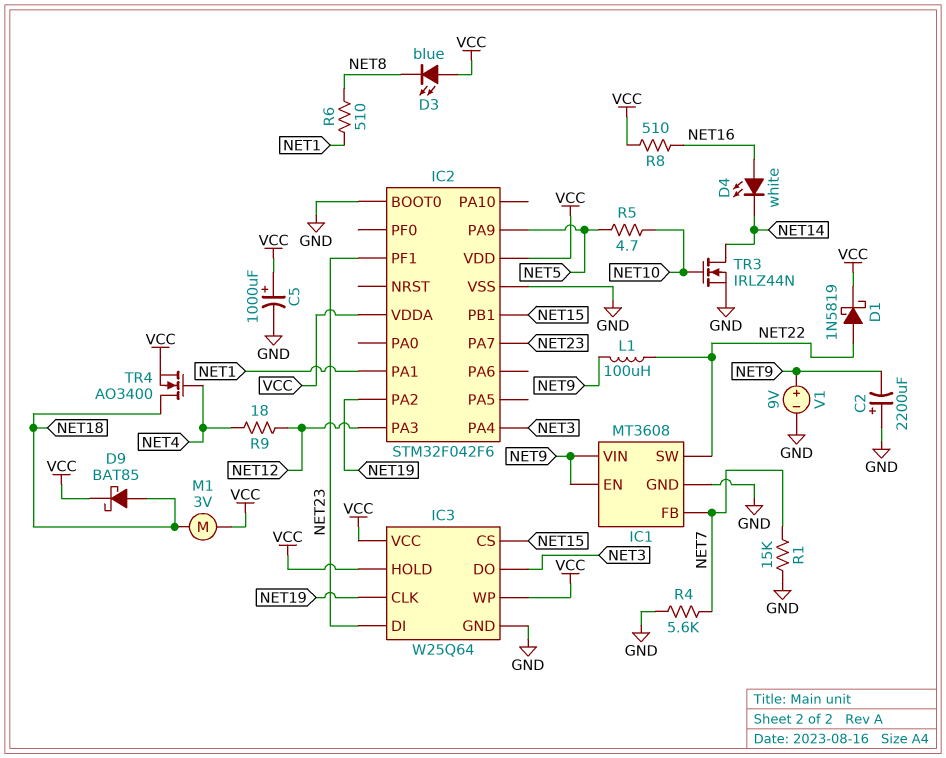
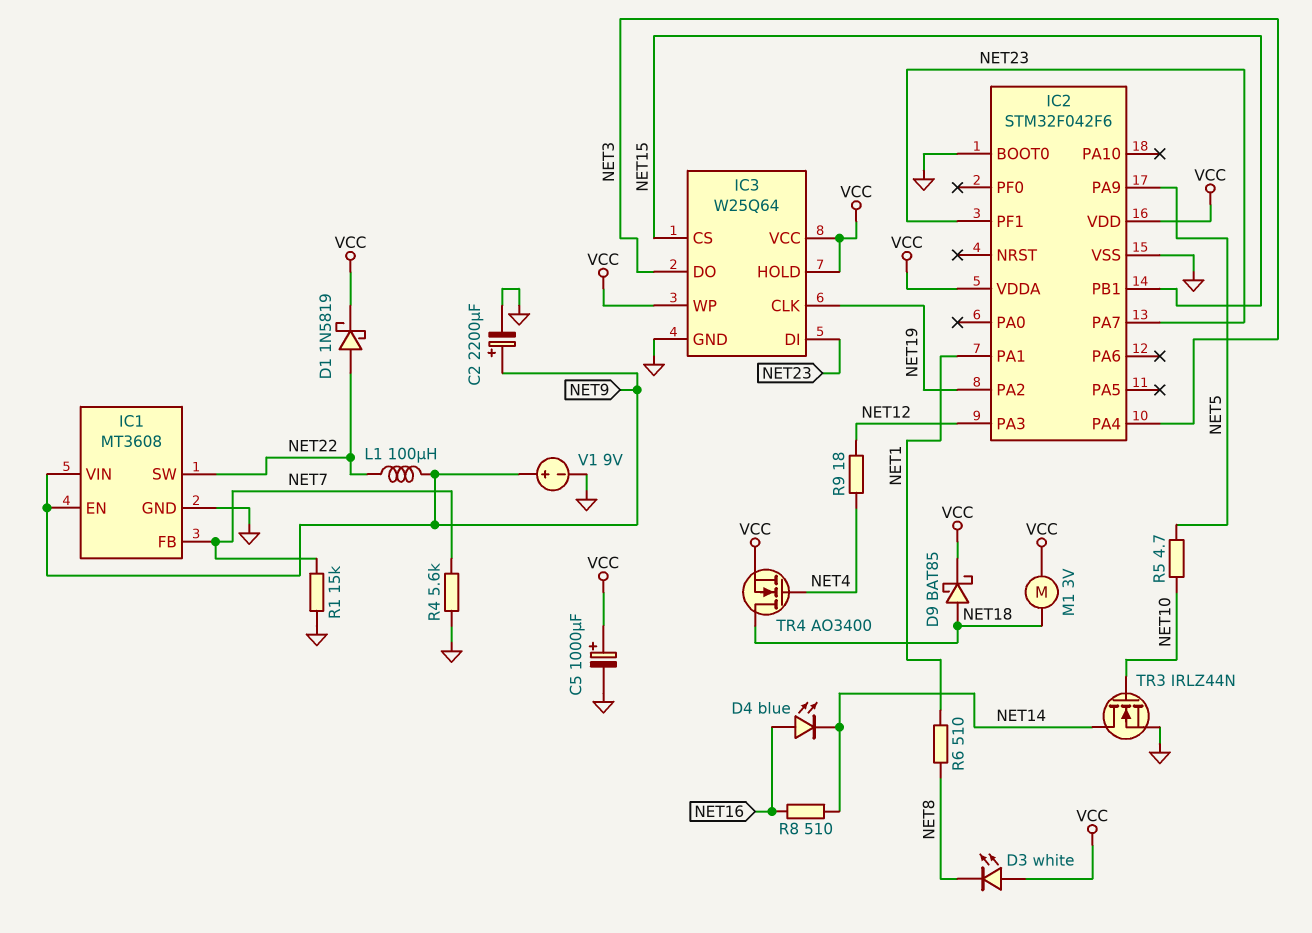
C2: 2200uF (plus GND, minus NET9) -> 2200uF (plus NET9, minus GND)
D3: LED blue (A VCC, K NET8) -> LED white (A VCC, K NET8)
D4: LED white (A NET16, K NET14) -> LED blue (A NET16, K NET14)
R8: 510 (NET16, VCC) -> 510 (NET14, NET16)

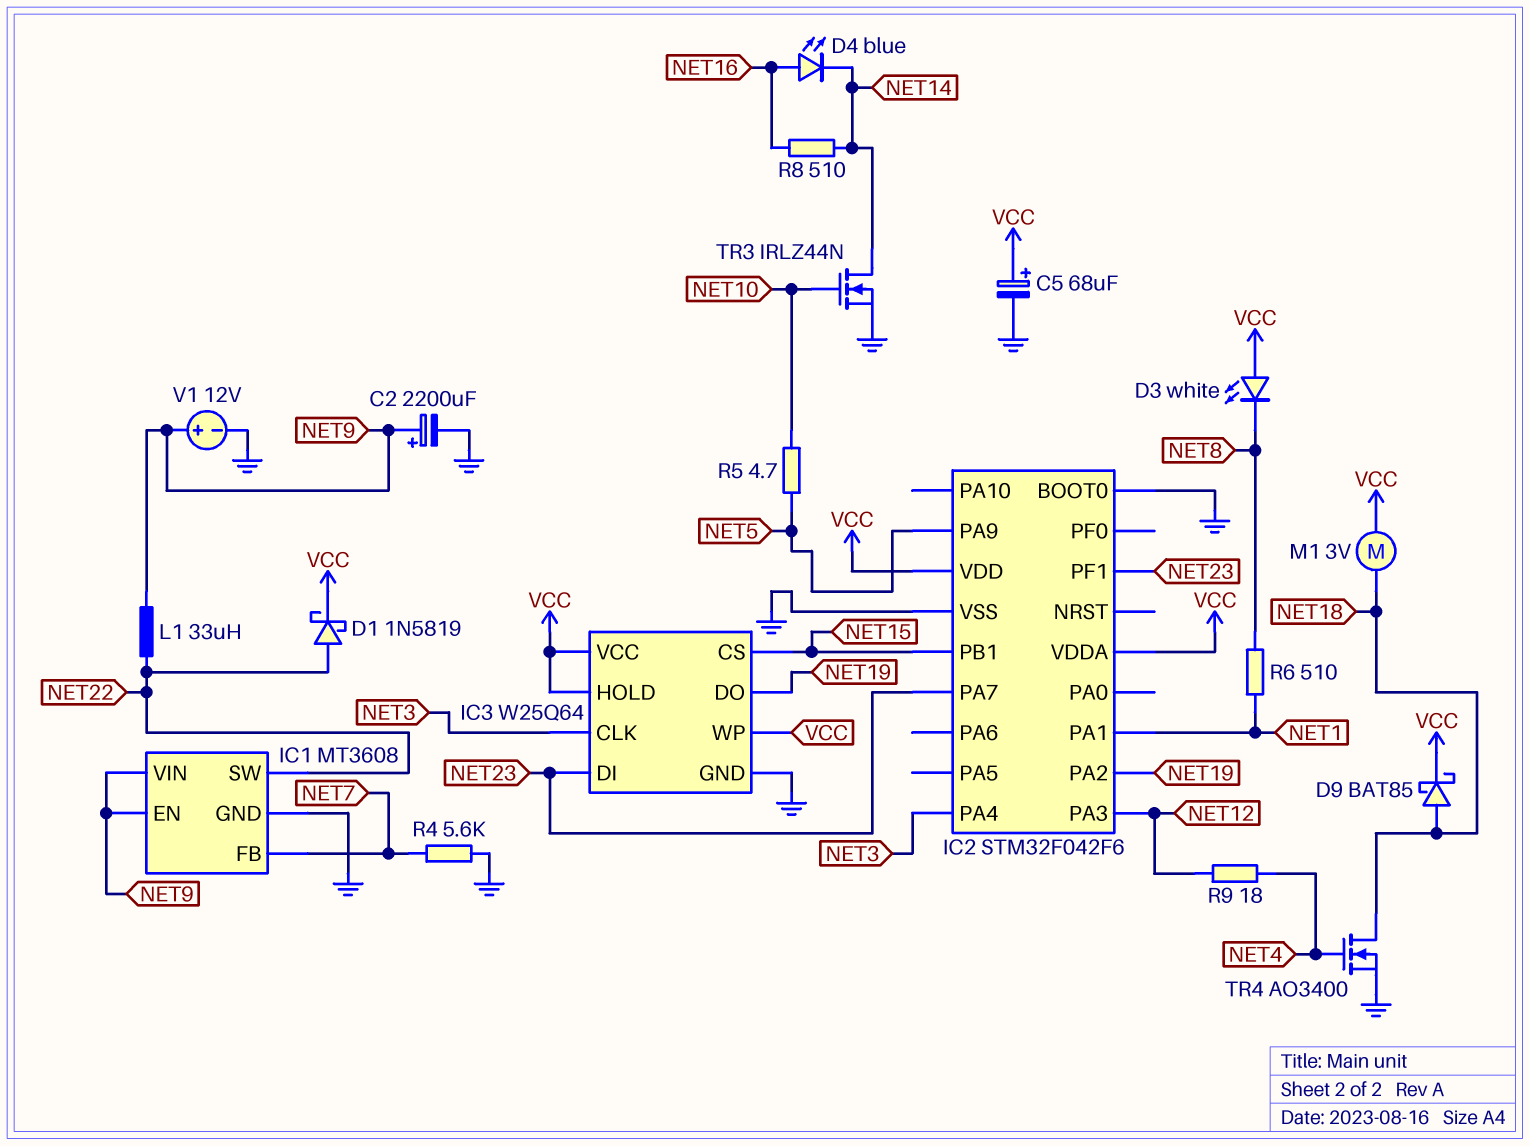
C5: 1000uF (plus VCC, minus GND) -> 68uF (plus VCC, minus GND)
IC3 pin CLK: NET19 -> NET3
IC3 pin DO: NET3 -> NET19
L1: 100uH (NET9, NET22) -> 33uH (NET9, NET22)
R1: 15k (GND, NET7) -> none
TR4: NMOS AO3400 (G NET4, D NET18, S VCC) -> NMOS AO3400 (G NET4, D NET18, S GND)
V1: 9V (plus NET9, minus GND) -> 12V (plus NET9, minus GND)

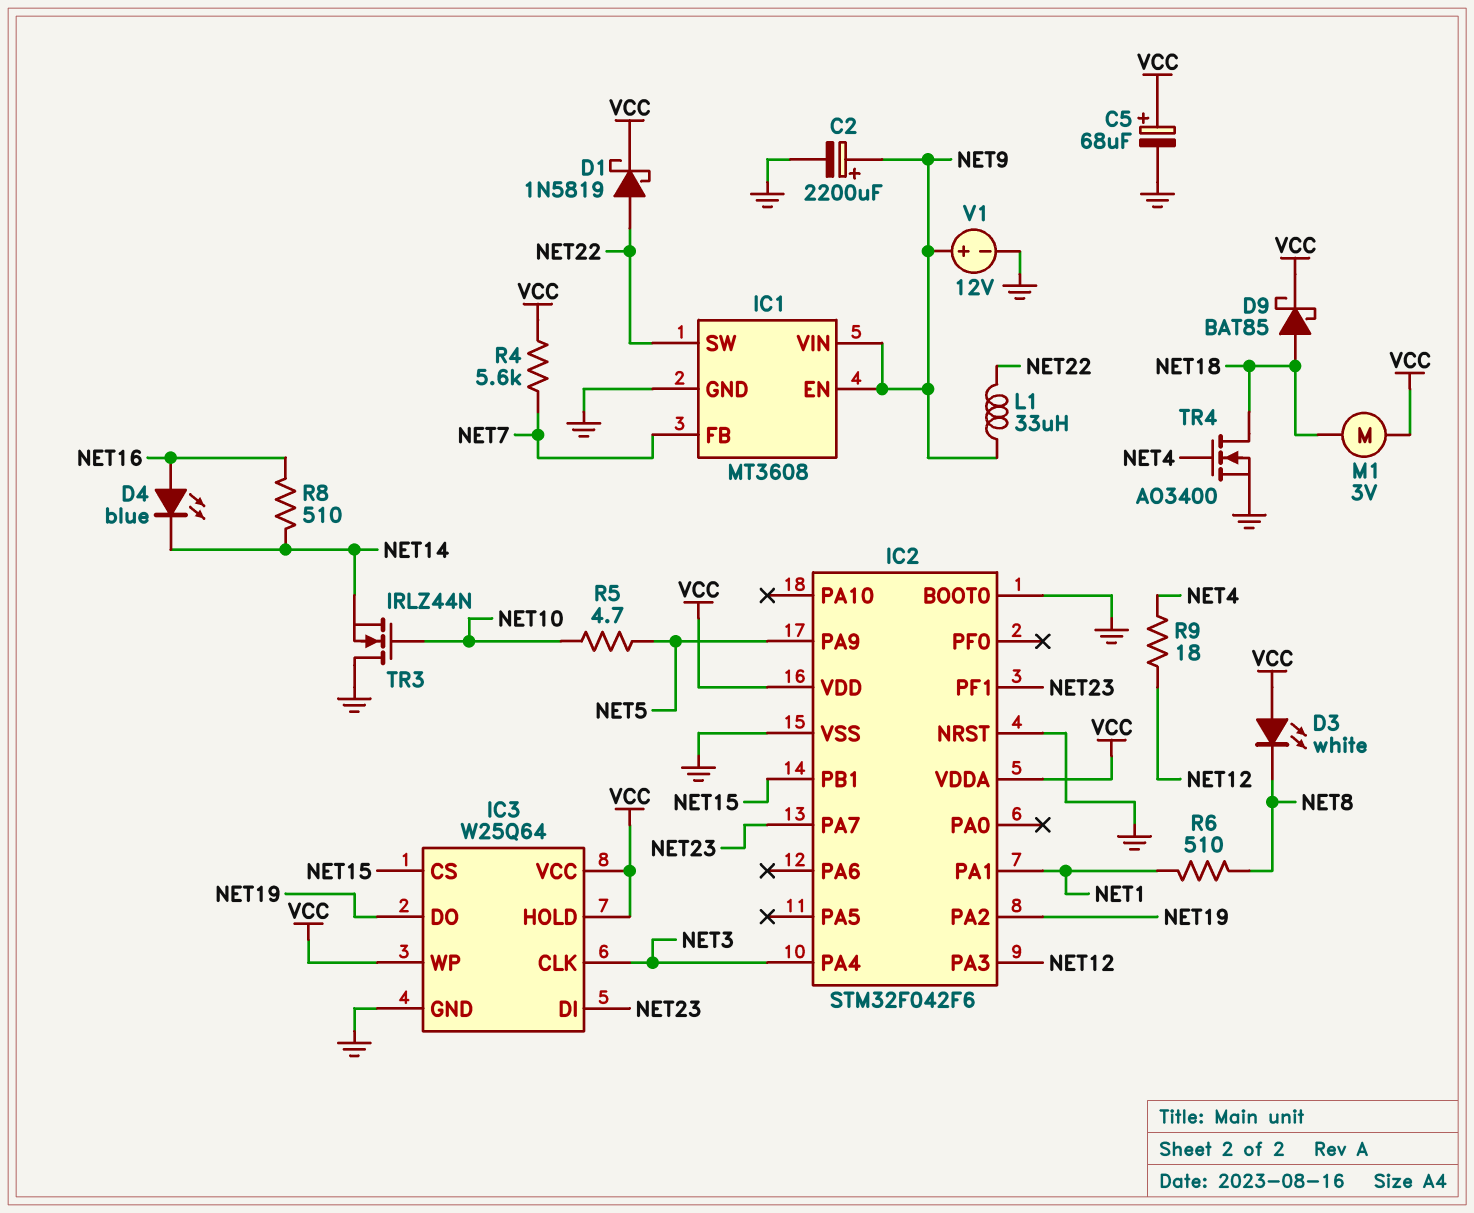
IC2 pin NRST: none -> GND
R4: 5.6k (GND, NET7) -> 5.6k (NET7, VCC)
TR3: NMOS IRLZ44N (G NET10, D NET14, S GND) -> NMOS IRLZ44N (G NET10, D GND, S NET14)

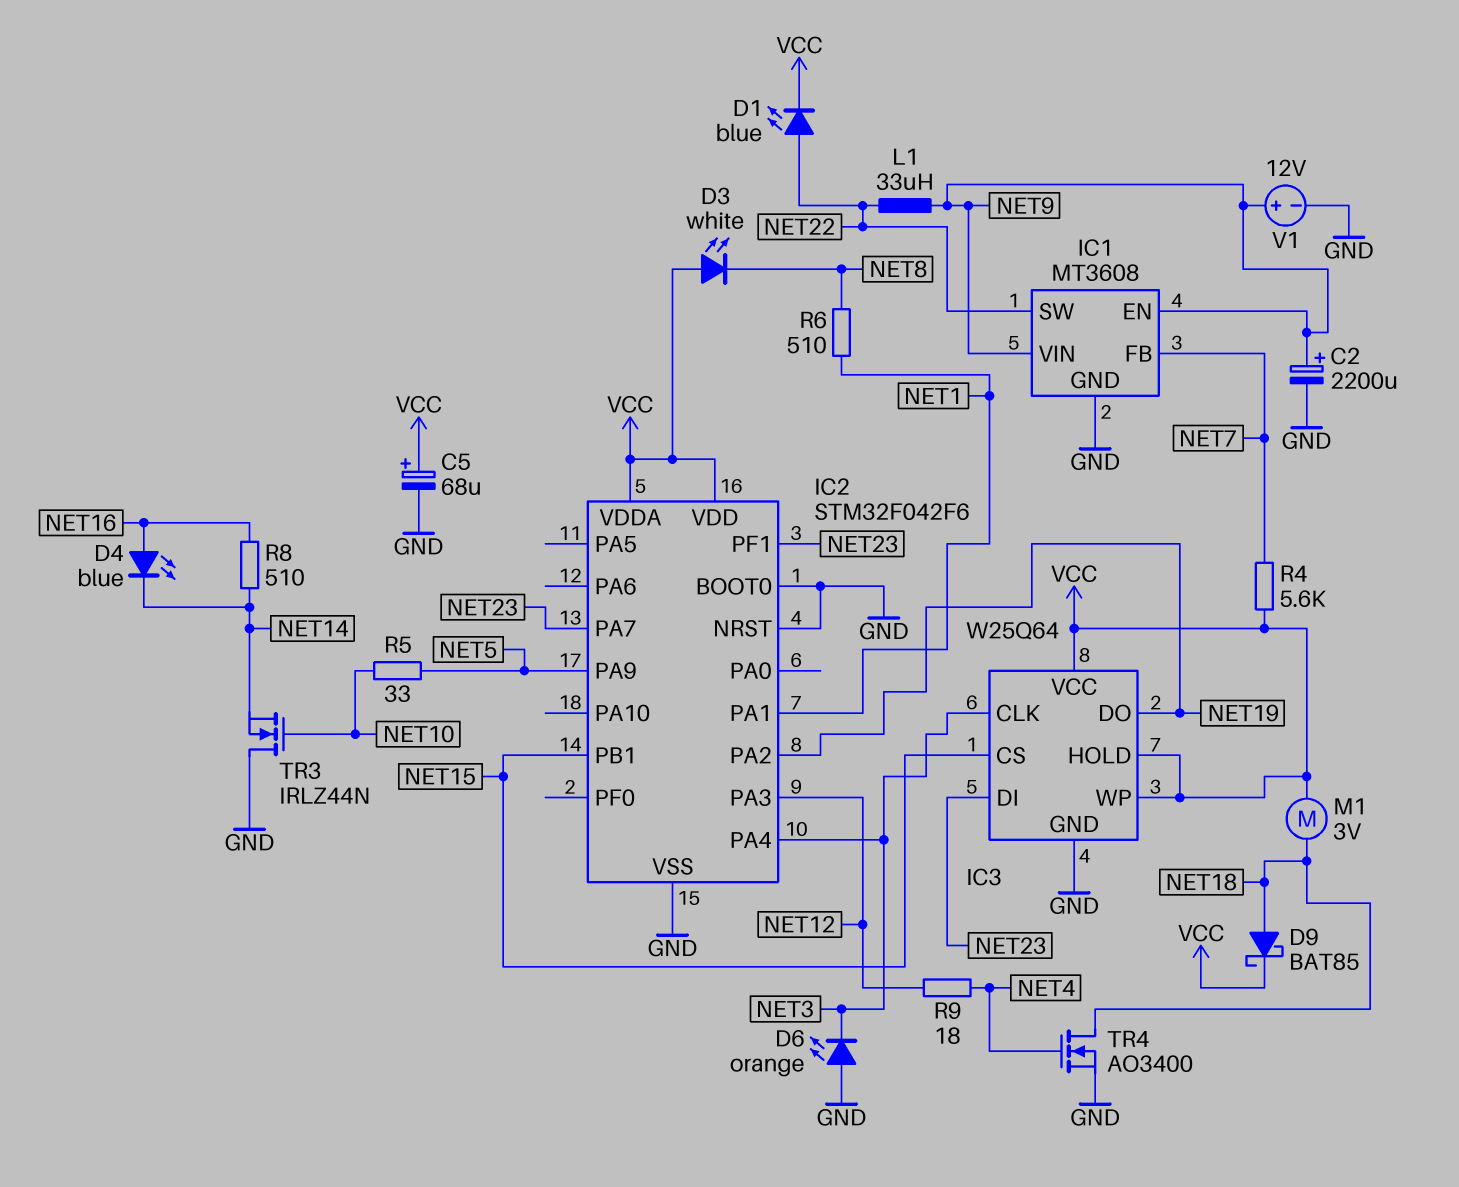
D1: schottky 1N5819 (A NET22, K VCC) -> LED blue (A NET22, K VCC)
D6: none -> LED orange (A GND, K NET3)
R5: 4.7 (NET5, NET10) -> 33 (NET5, NET10)

